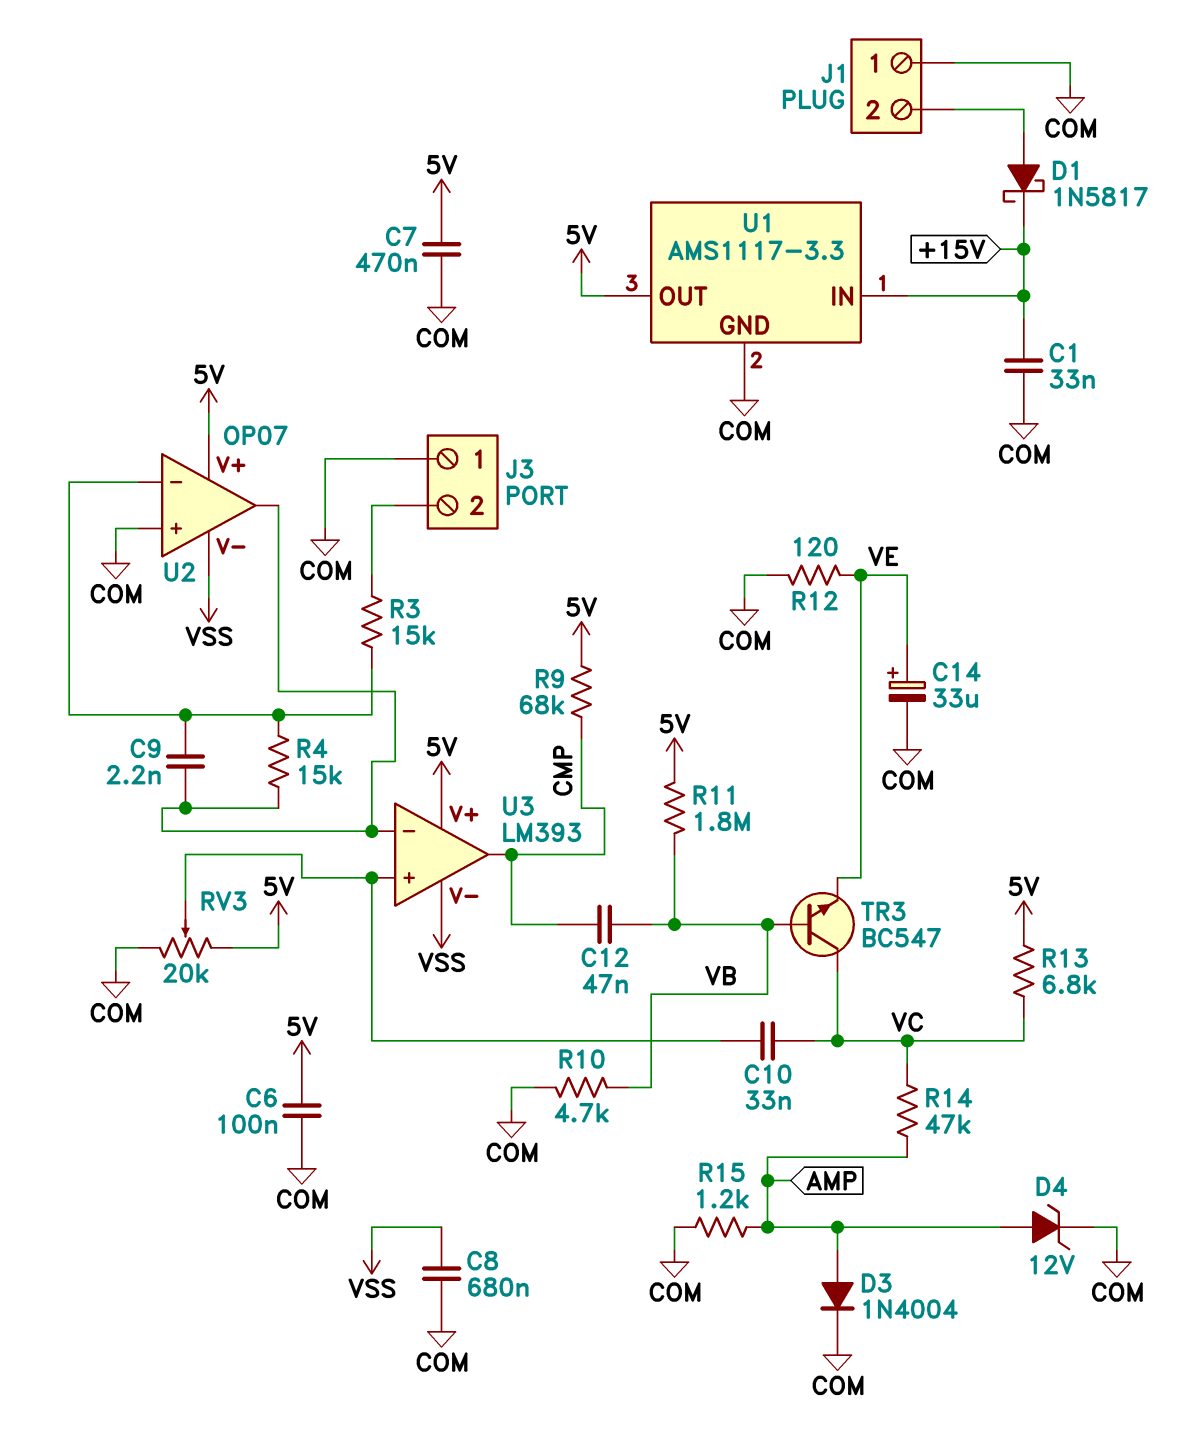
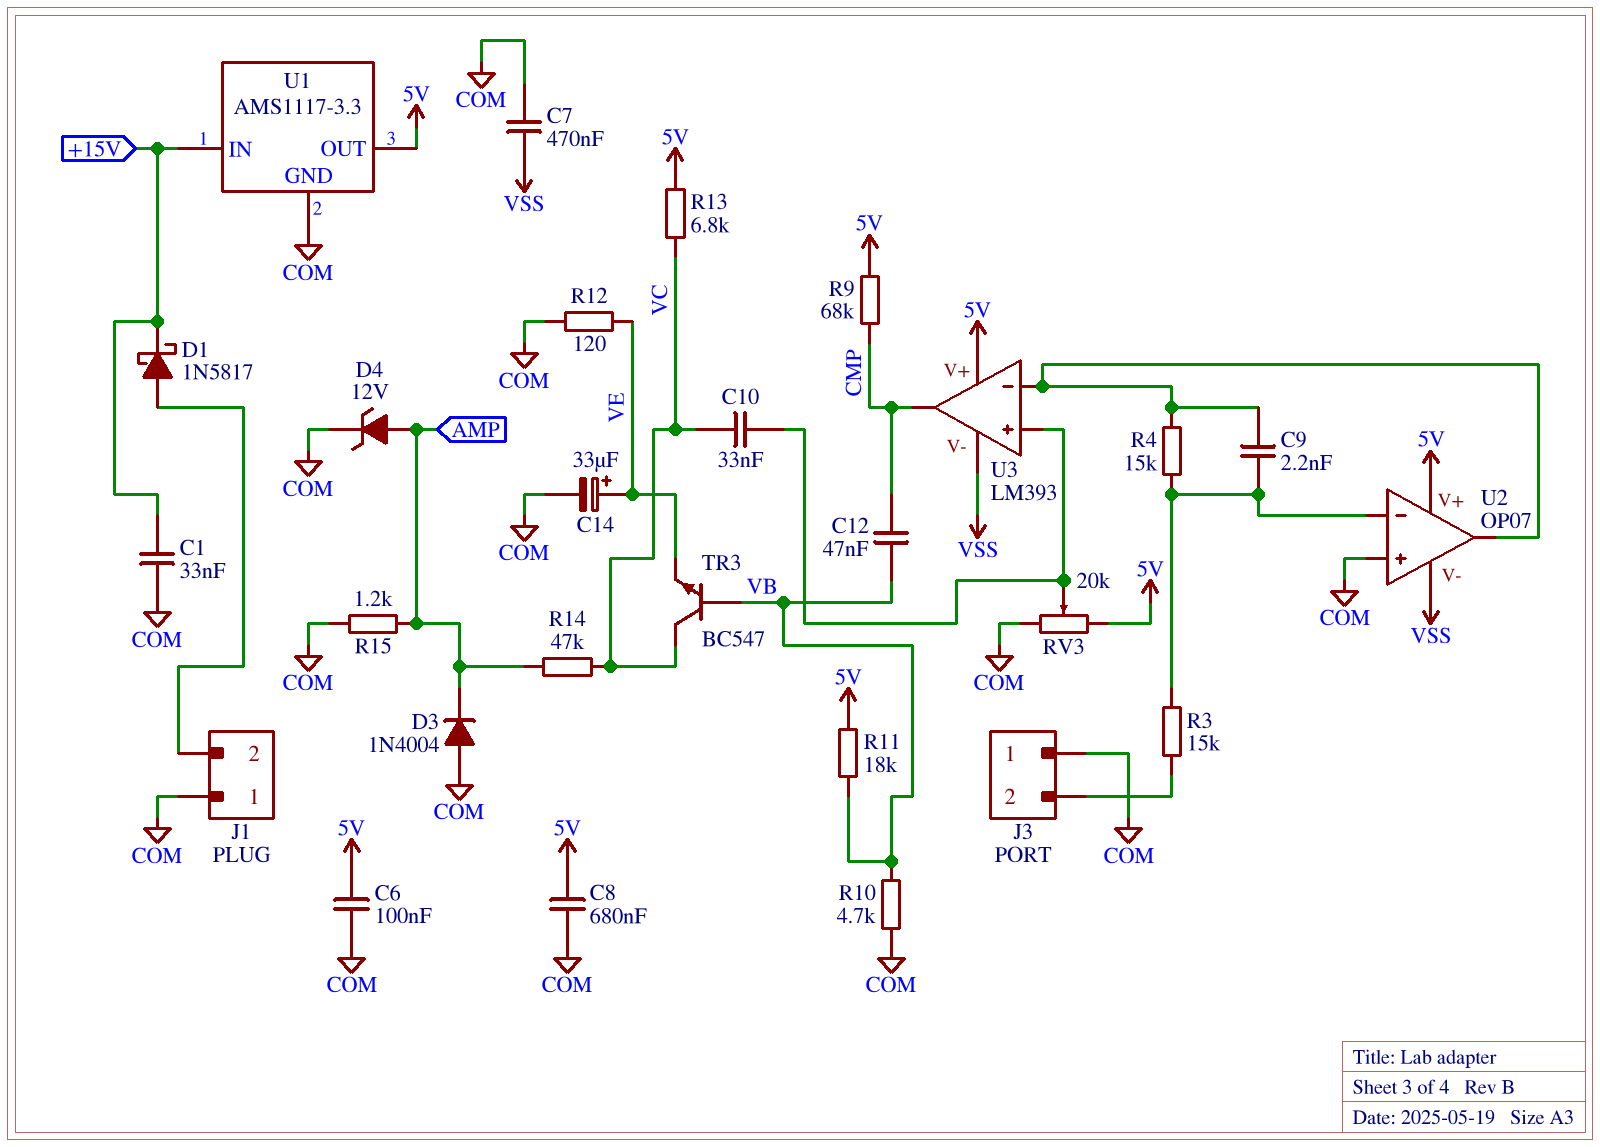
C7: 470nF (5V, COM) -> 470nF (COM, VSS)
C8: 680nF (COM, VSS) -> 680nF (5V, COM)
D3: diode 1N4004 (A AMP, K COM) -> diode 1N4004 (A COM, K AMP)
R11: 1.8M (5V, VB) -> 18k (5V, VB)

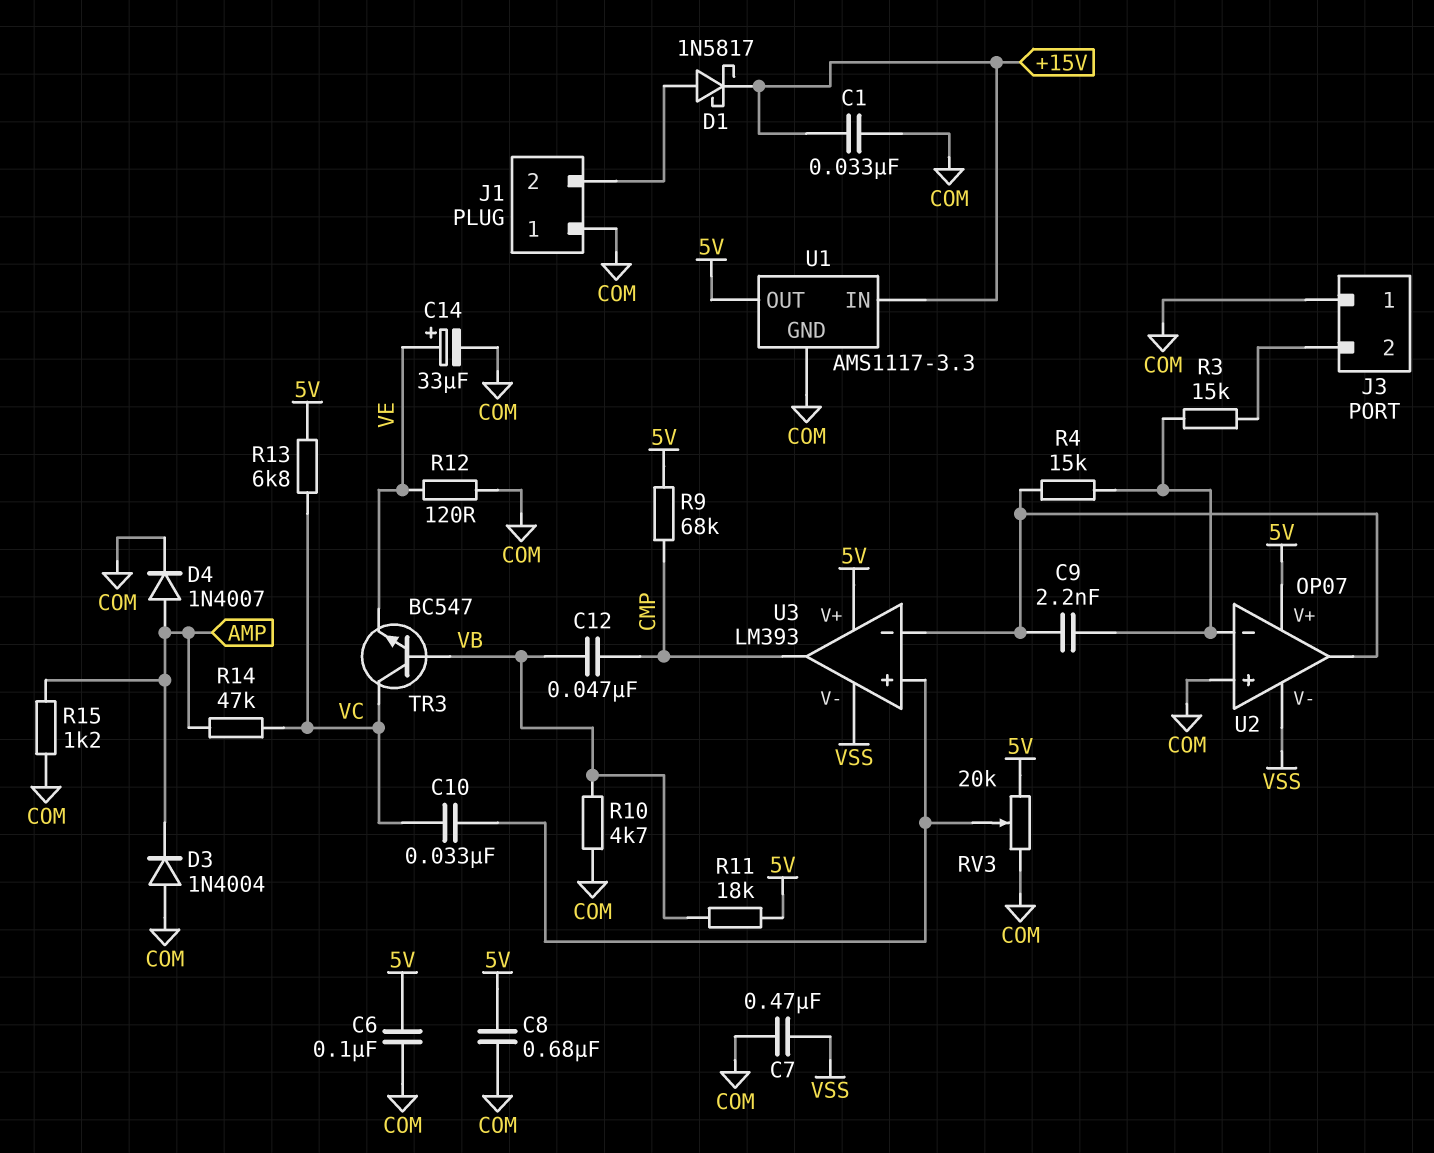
D4: zener 12V (A AMP, K COM) -> diode 1N4007 (A AMP, K COM)

